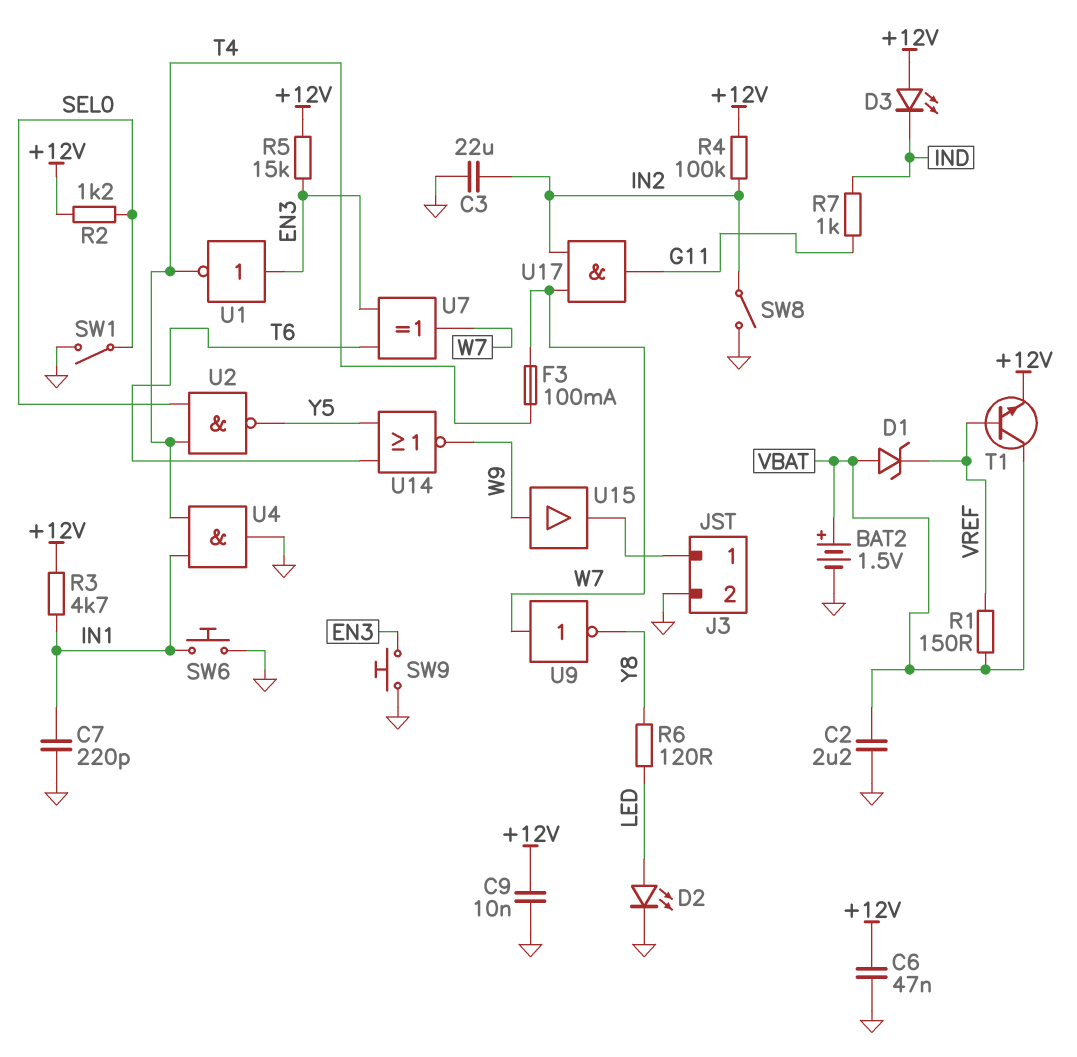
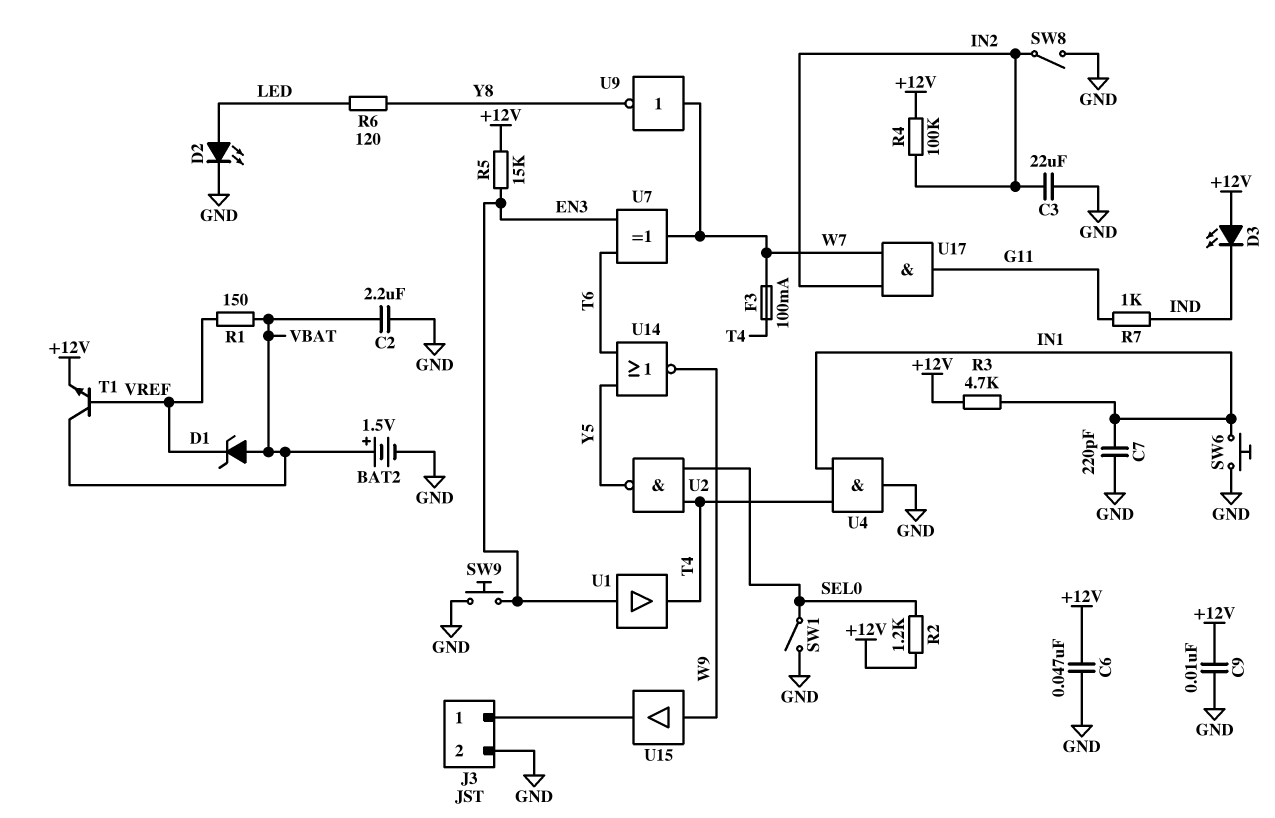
U1: NOT (in EN3, out T4) -> buffer (in EN3, out T4)

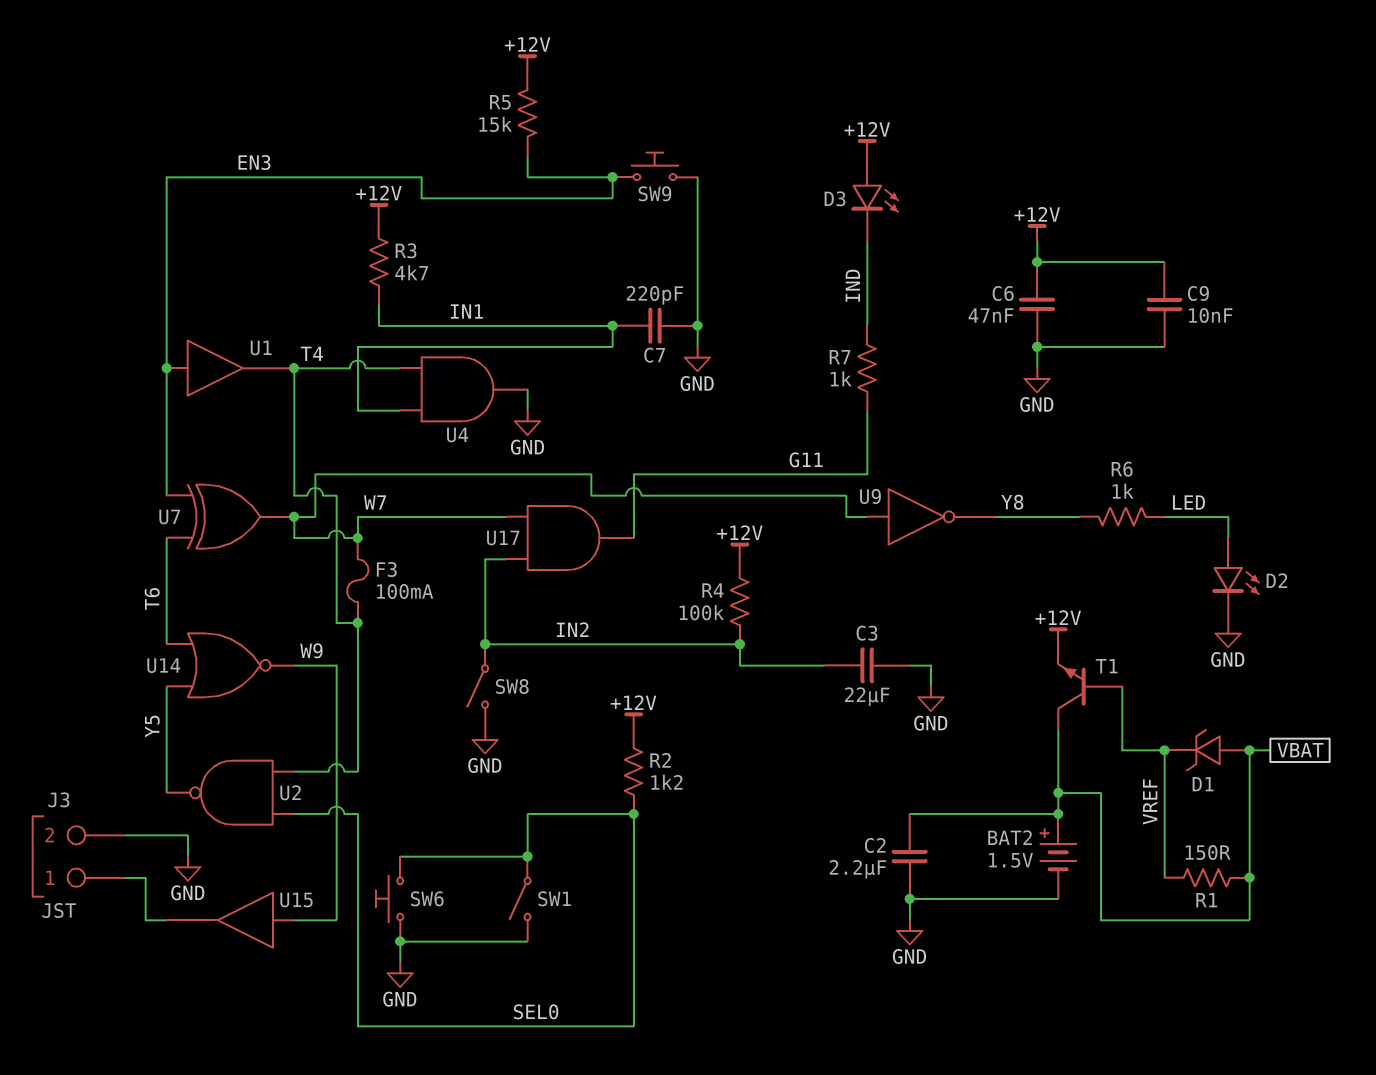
R6: 120 (LED, Y8) -> 1k (LED, Y8)
SW6: button (GND, IN1) -> button (GND, SEL0)

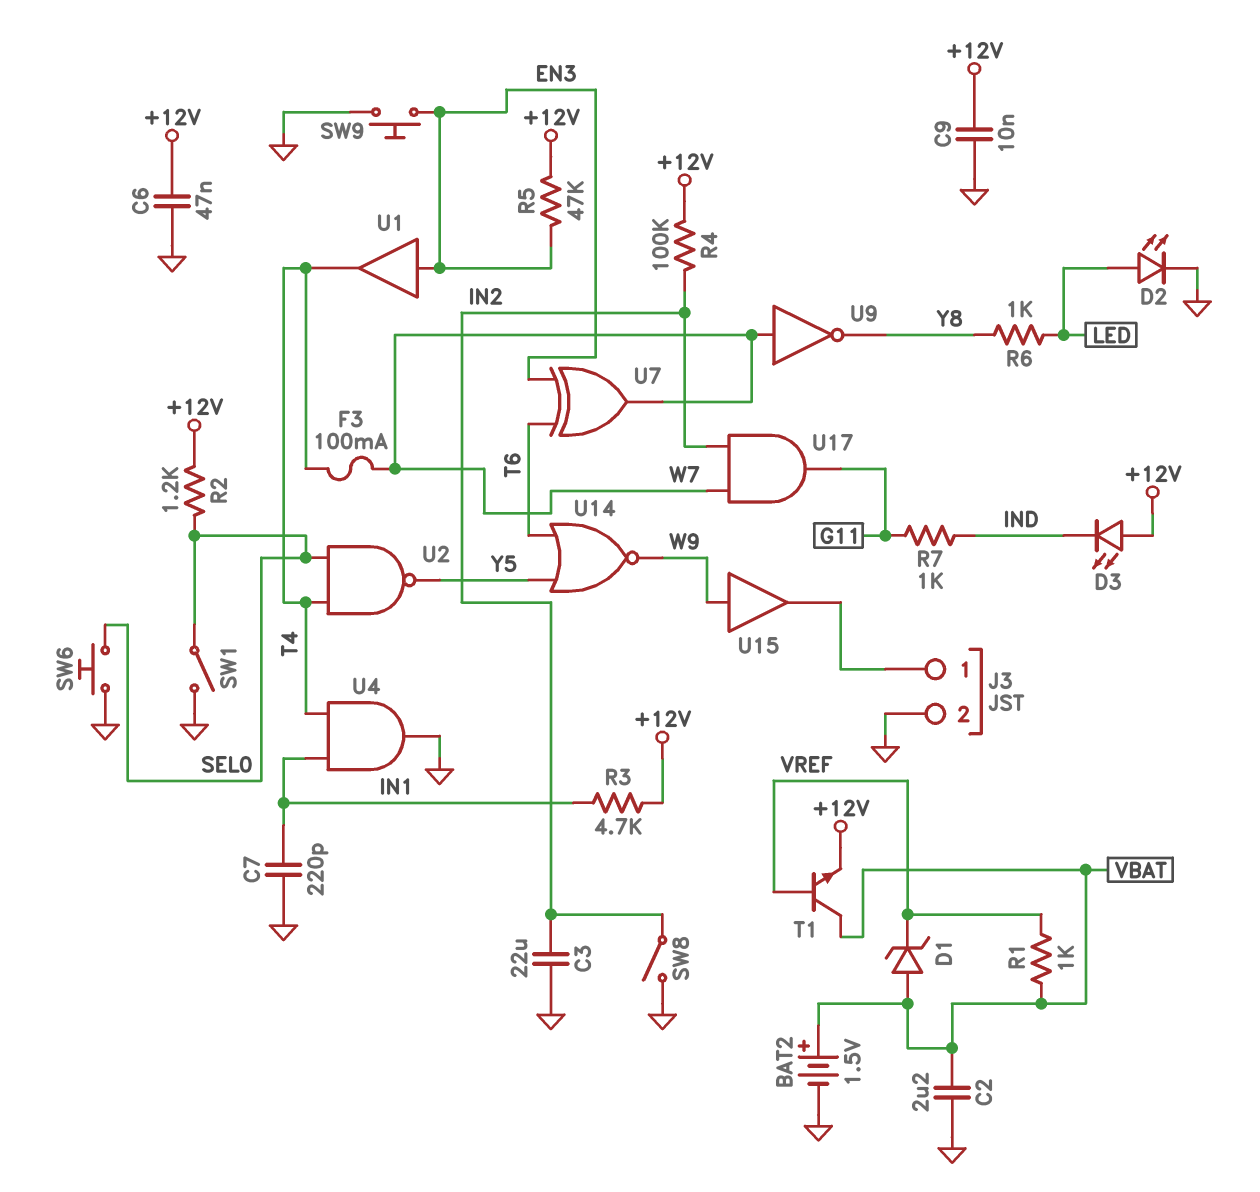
R1: 150 (VBAT, VREF) -> 1k (VBAT, VREF)
R5: 15k (+12V, EN3) -> 47k (+12V, EN3)

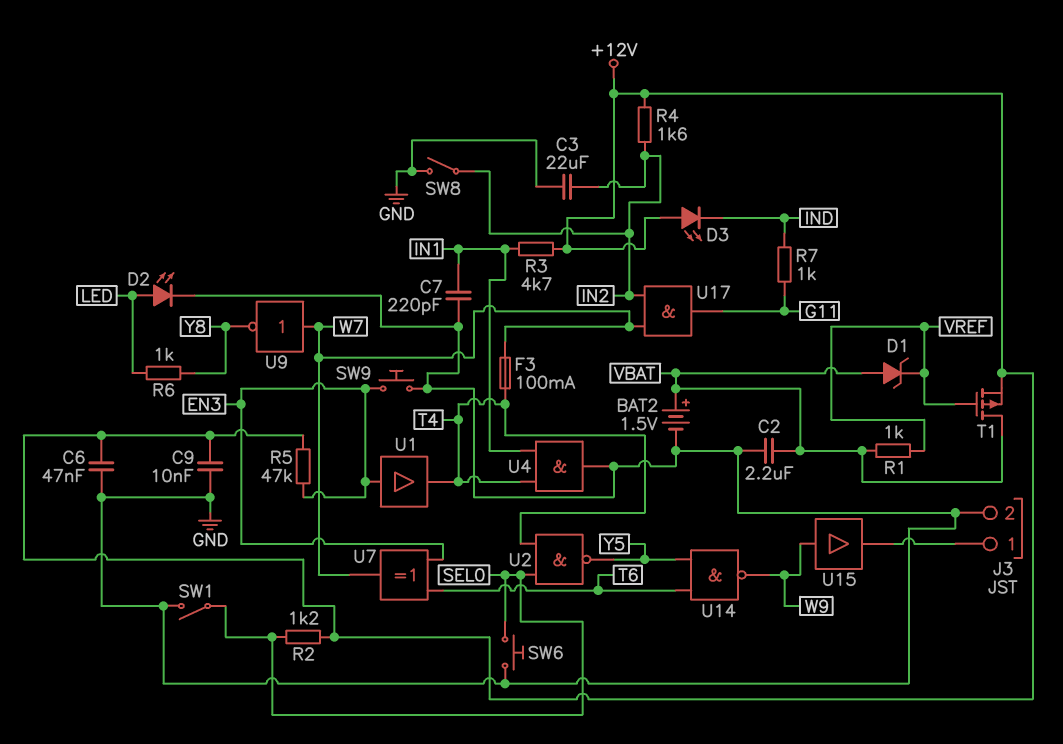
R4: 100k (+12V, IN2) -> 1.6k (+12V, IN2)
T1: NPN (B VREF, C VBAT, E +12V) -> PMOS (G VREF, D VBAT, S +12V)
U14: NOR (in T6, in Y5, out W9) -> NAND (in T6, in Y5, out W9)

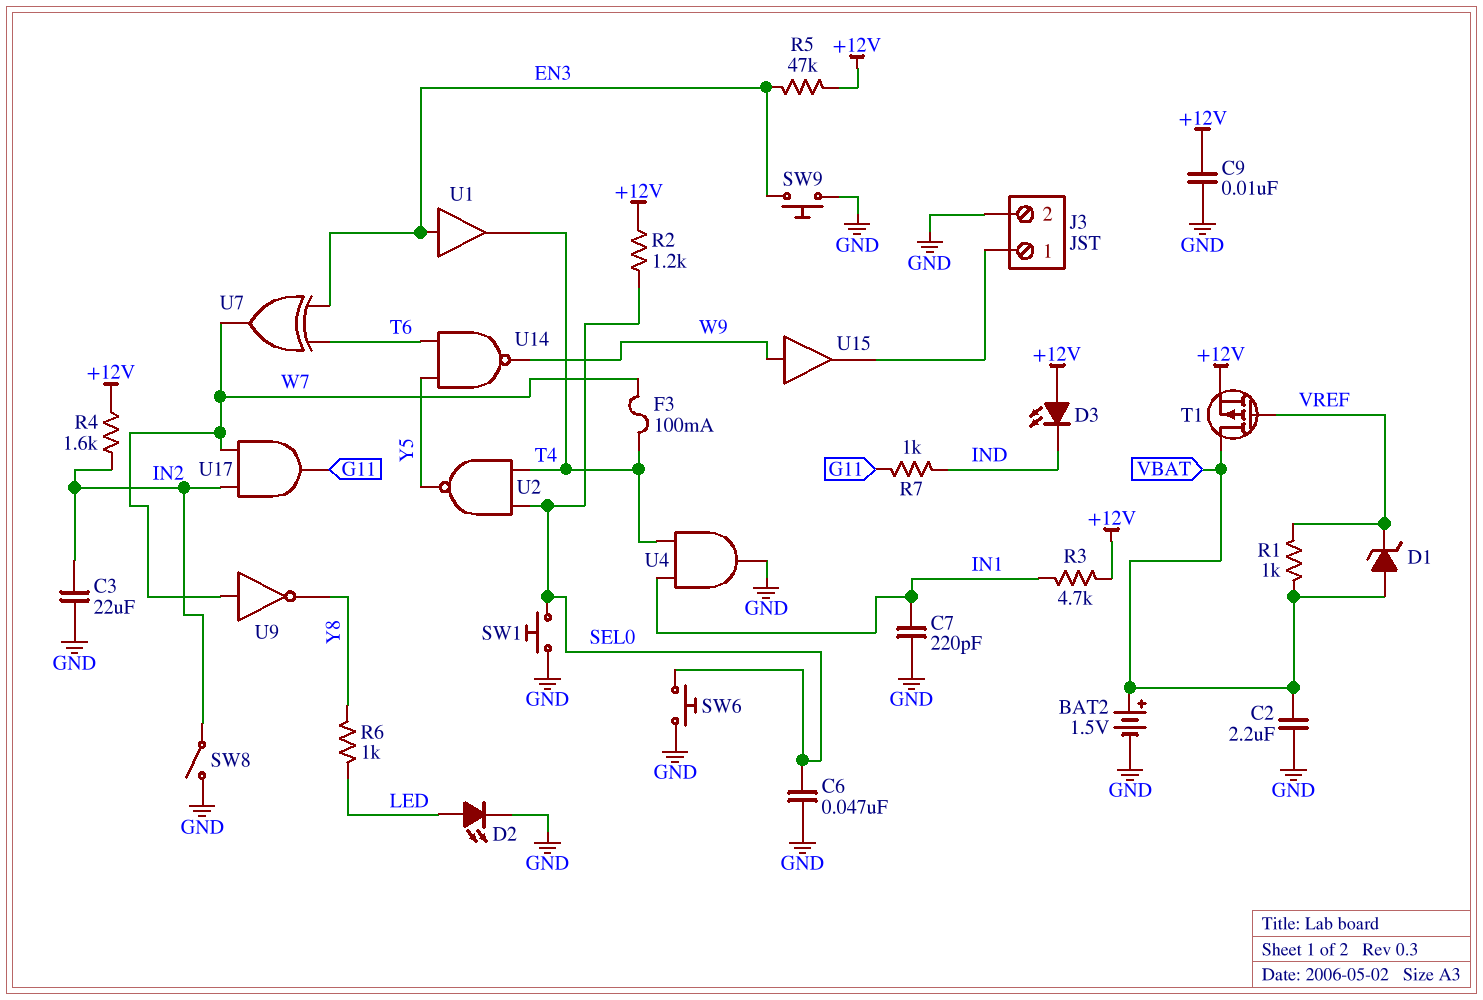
C6: 47nF (+12V, GND) -> 47nF (GND, SEL0)
SW1: switch (GND, SEL0) -> button (GND, SEL0)

